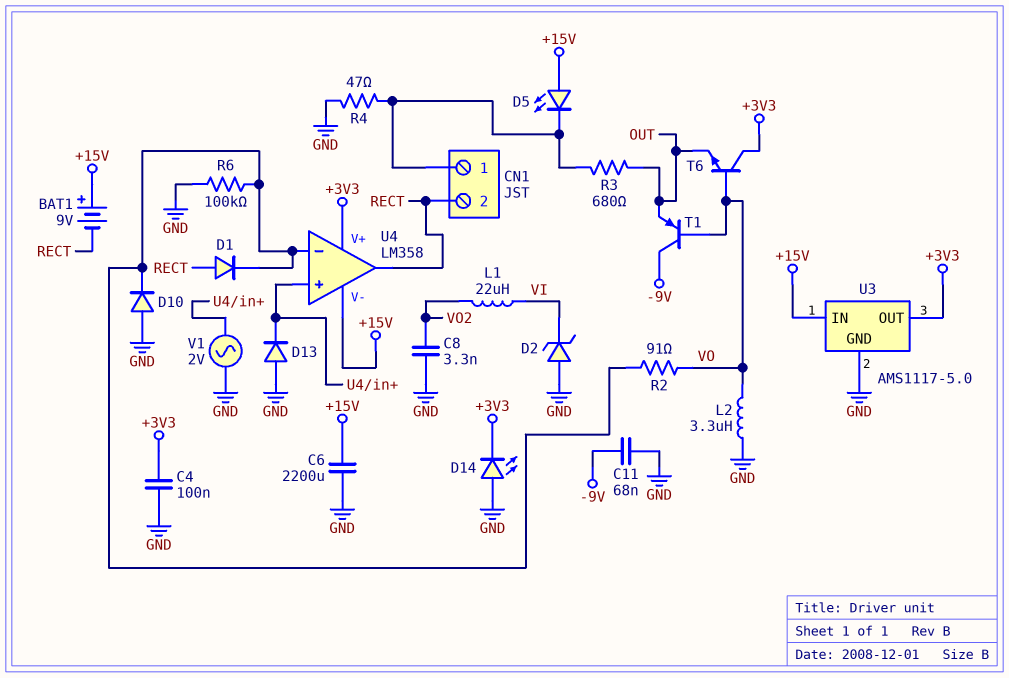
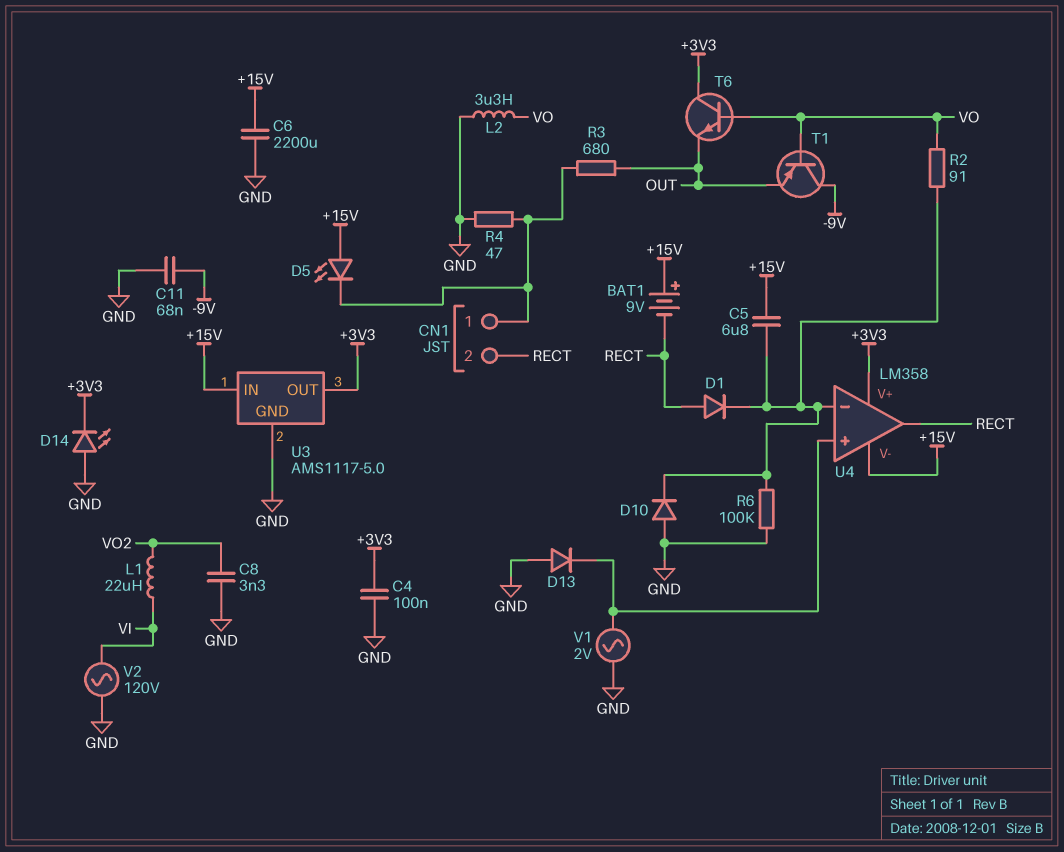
C5: none -> 6.8uF (+15V, U4/in-)
D2: zener (A GND, K VI) -> none
V2: none -> AC 120V (GND, VI)

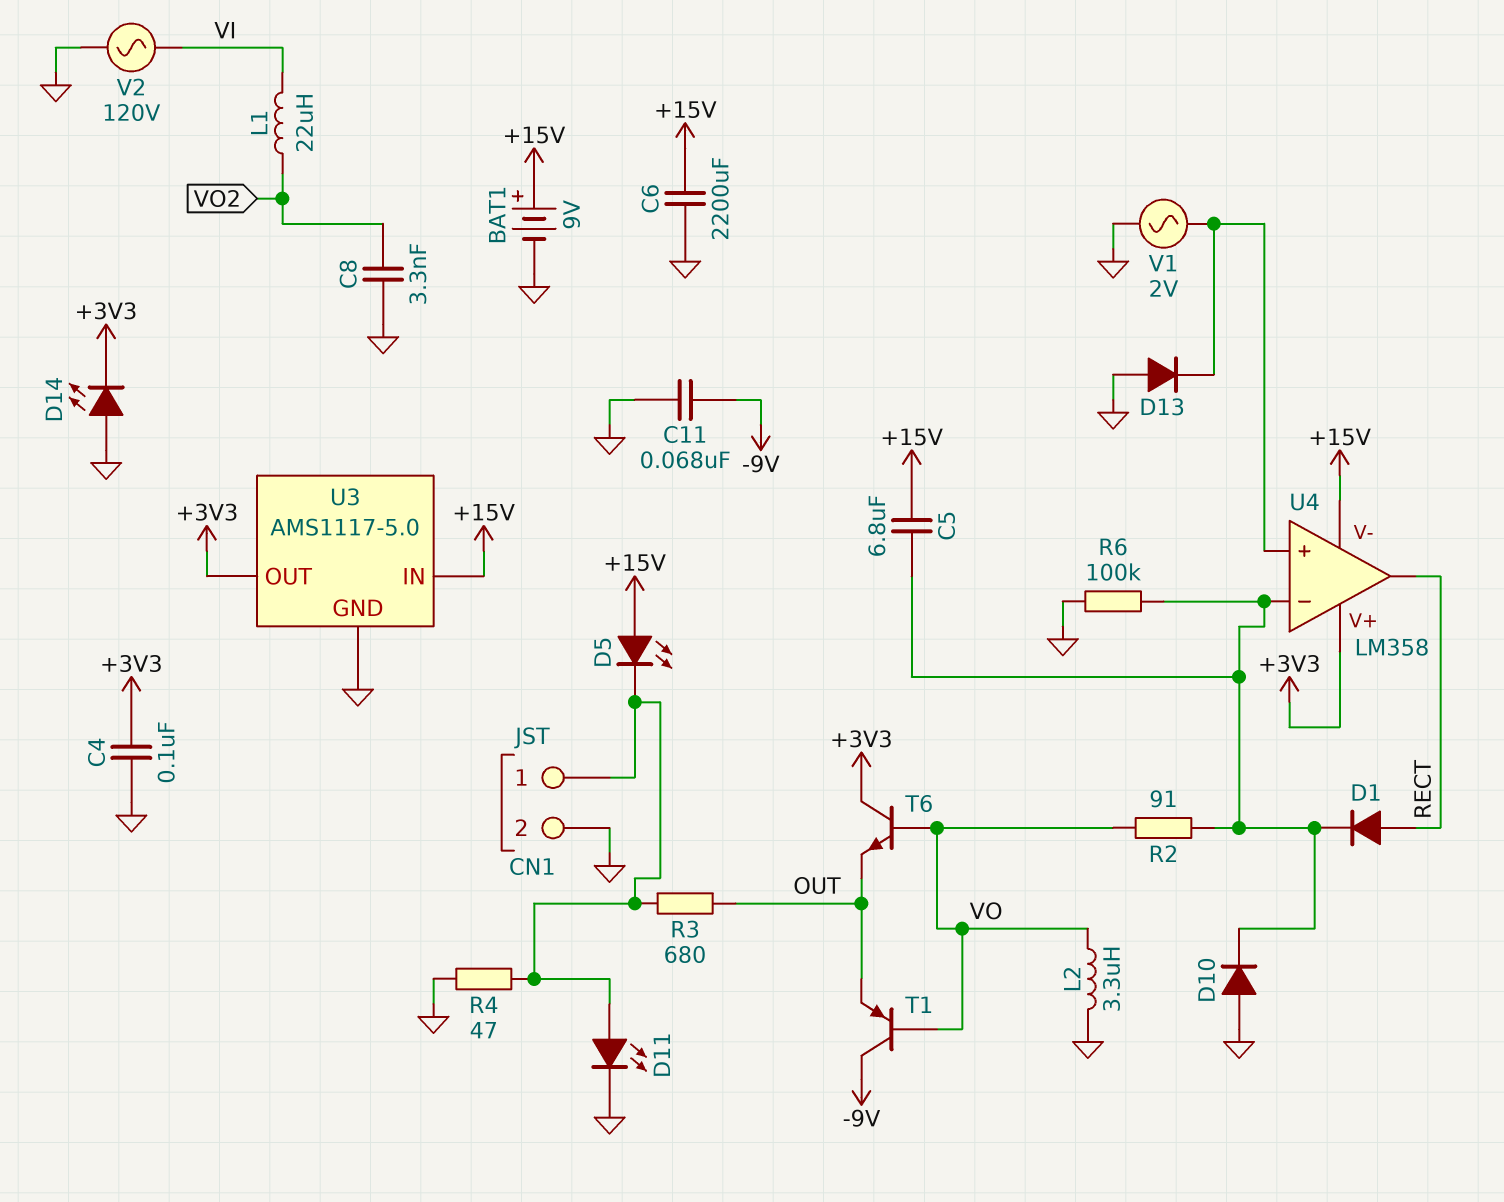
BAT1: 9V (plus +15V, minus RECT) -> 9V (plus +15V, minus GND)
CN1 pin 2: RECT -> GND
D11: none -> LED (A CN1/1, K GND)

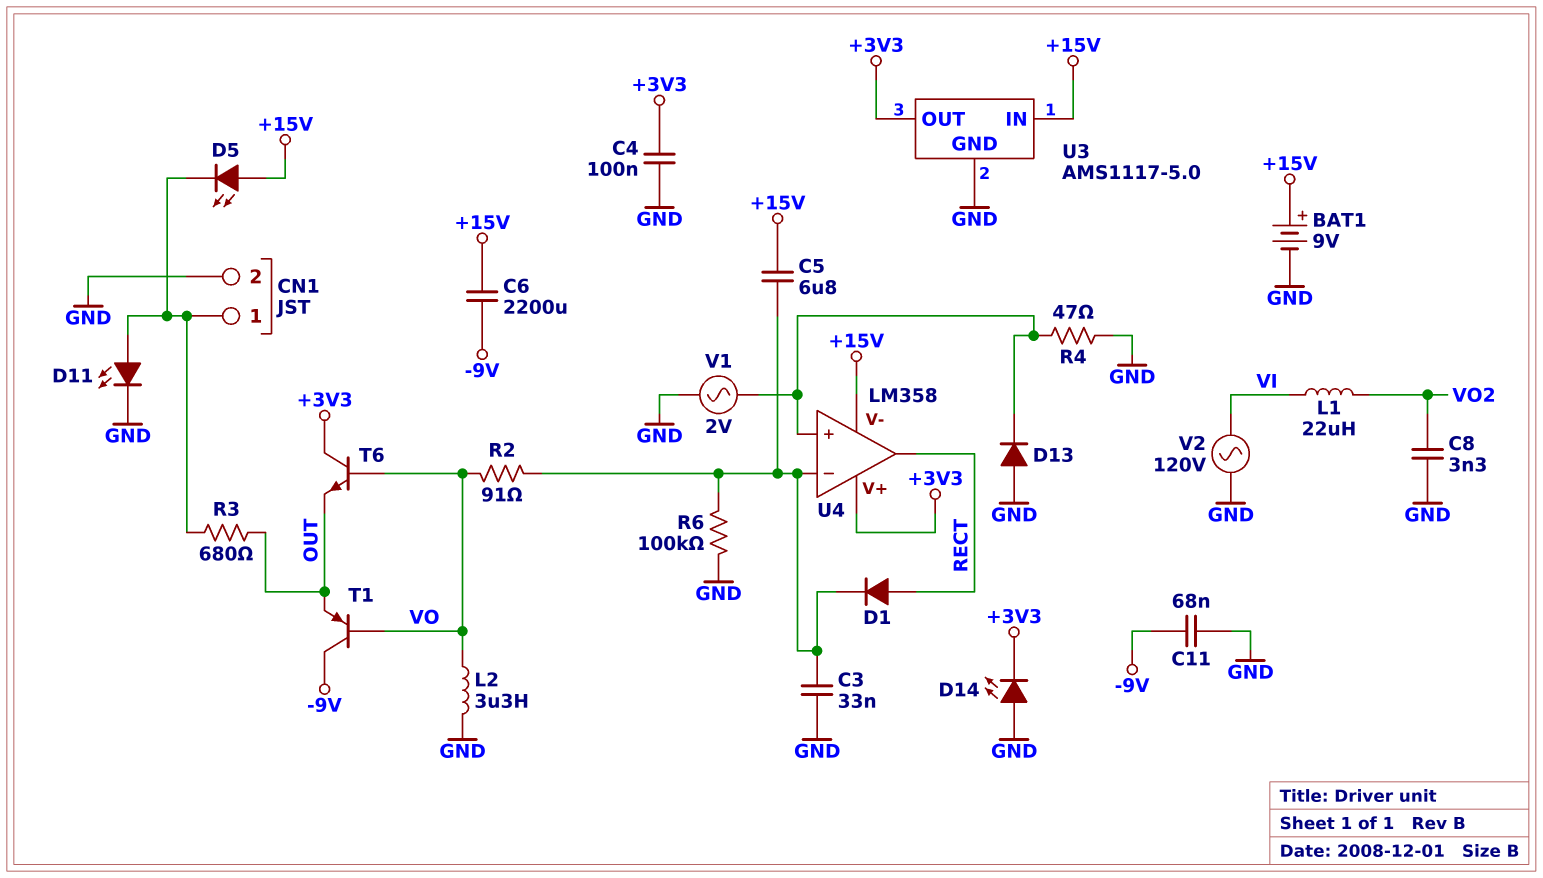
C3: none -> 33nF (GND, U4/in-)
C6: 2200uF (+15V, GND) -> 2200uF (+15V, -9V)
D10: diode (A GND, K U4/in-) -> none
R4: 47 (CN1/1, GND) -> 47 (GND, U4/in+)

